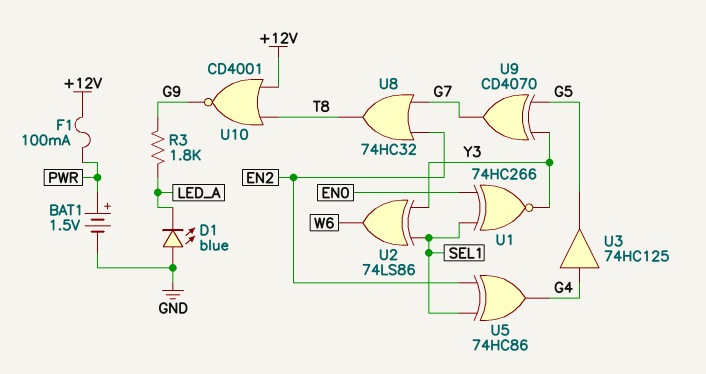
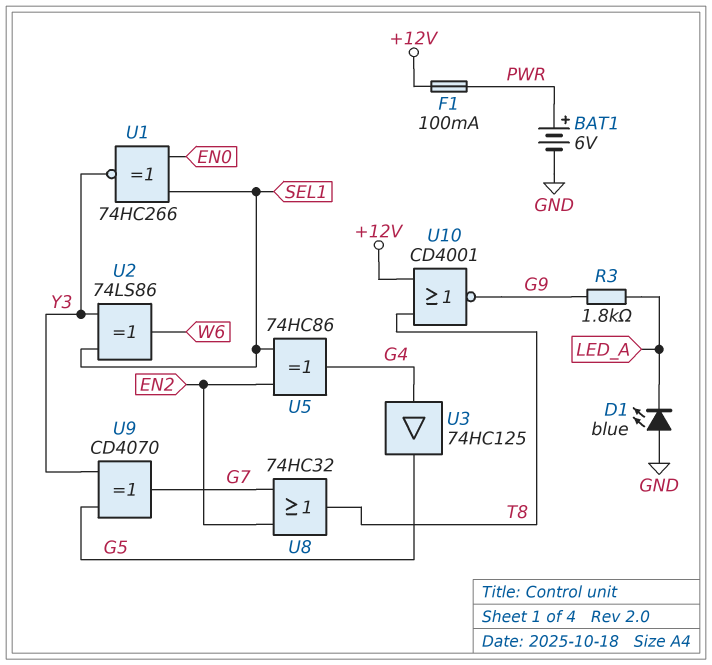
BAT1: 1.5V (plus PWR, minus GND) -> 6V (plus PWR, minus GND)

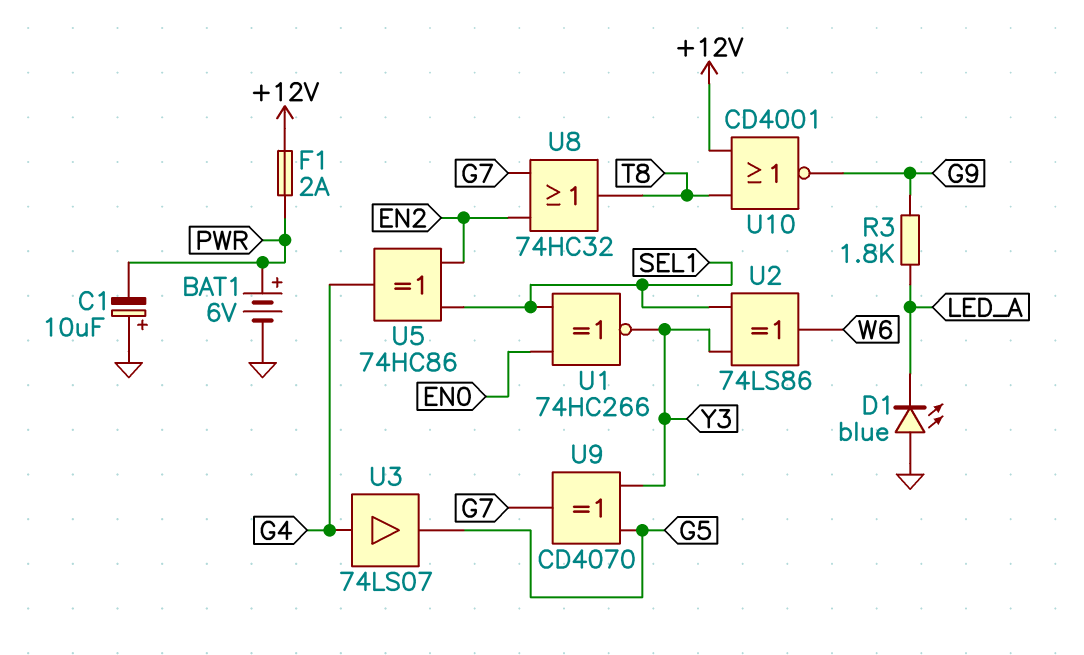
C1: none -> 10uF (plus GND, minus PWR)
F1: 100mA (+12V, PWR) -> 2A (+12V, PWR)
U3: buffer 74HC125 (in G4, out G5) -> buffer 74LS07 (in G4, out G5)

